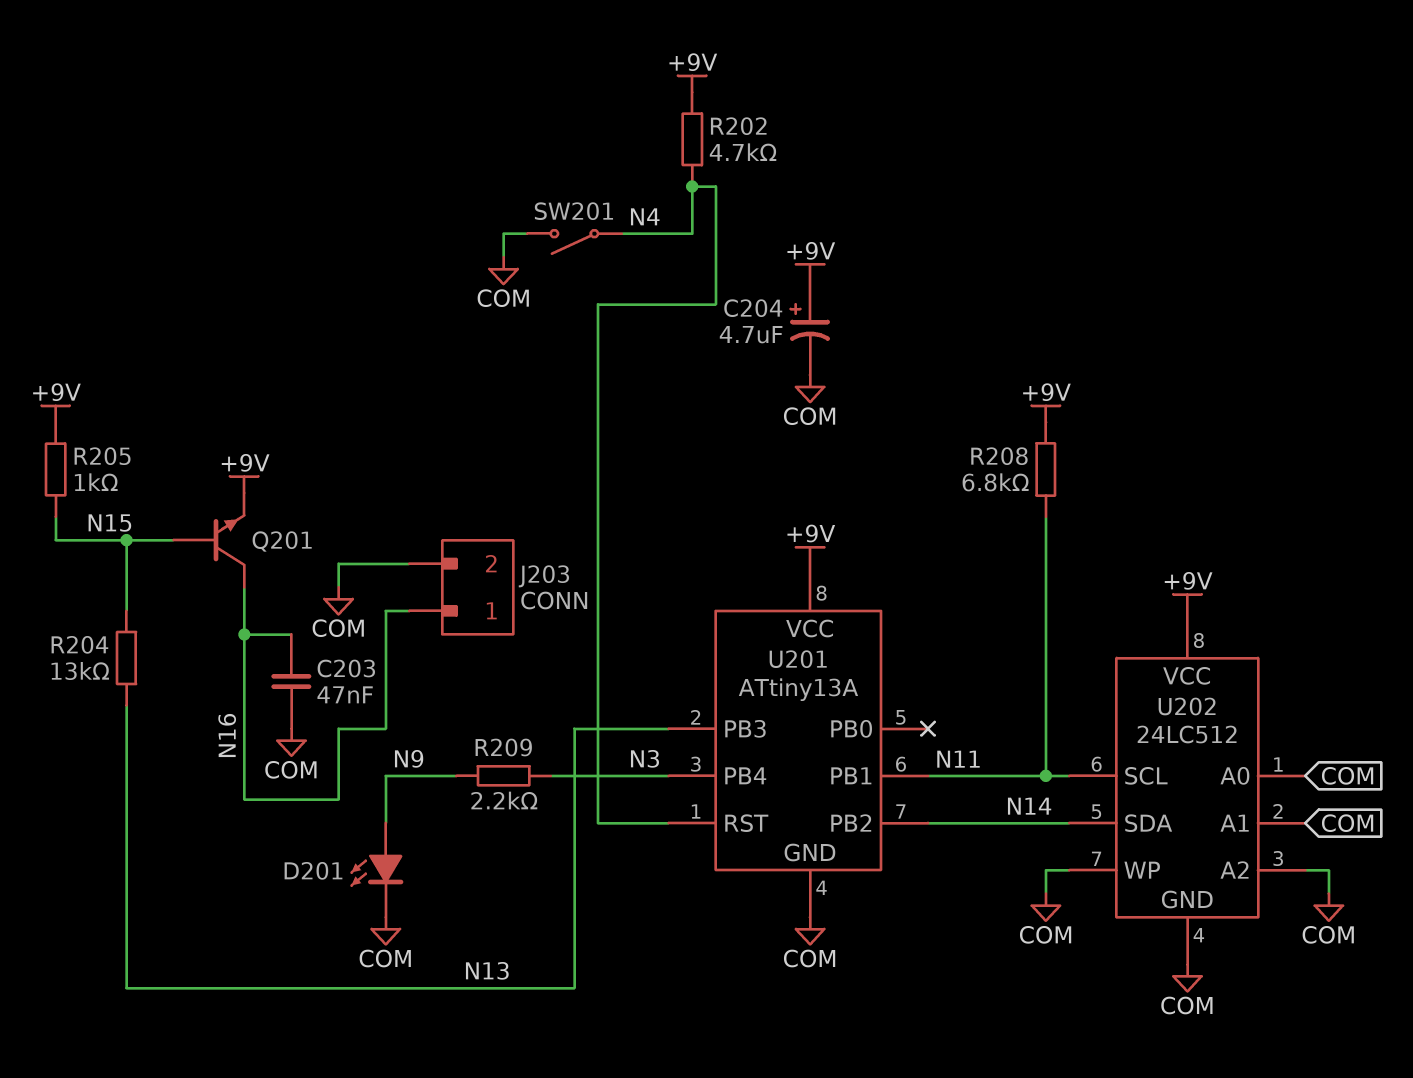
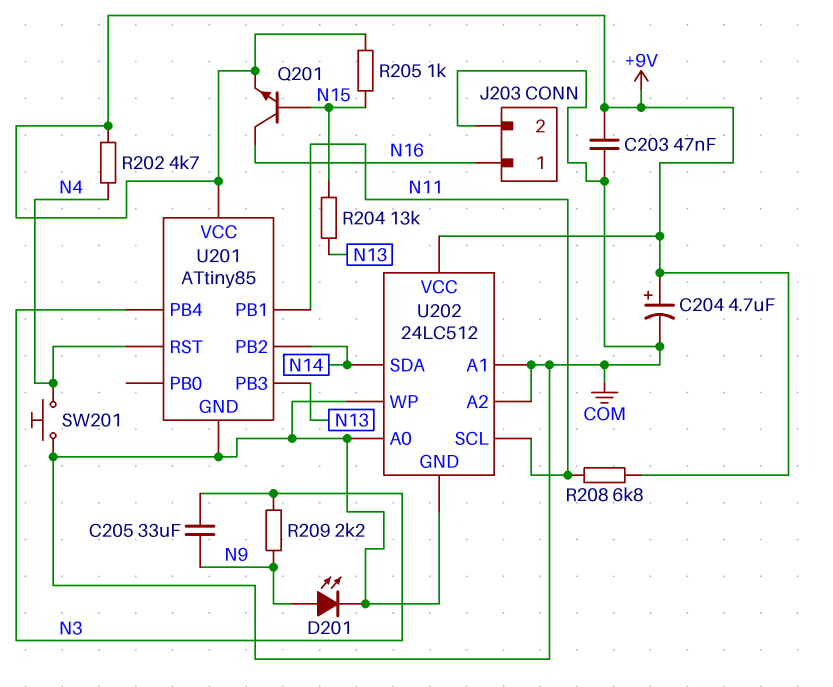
C203: 47nF (COM, N16) -> 47nF (+9V, COM)
C205: none -> 33uF (N3, N9)
SW201: switch (COM, N4) -> button (COM, N4)
U201: ATtiny13A -> ATtiny85

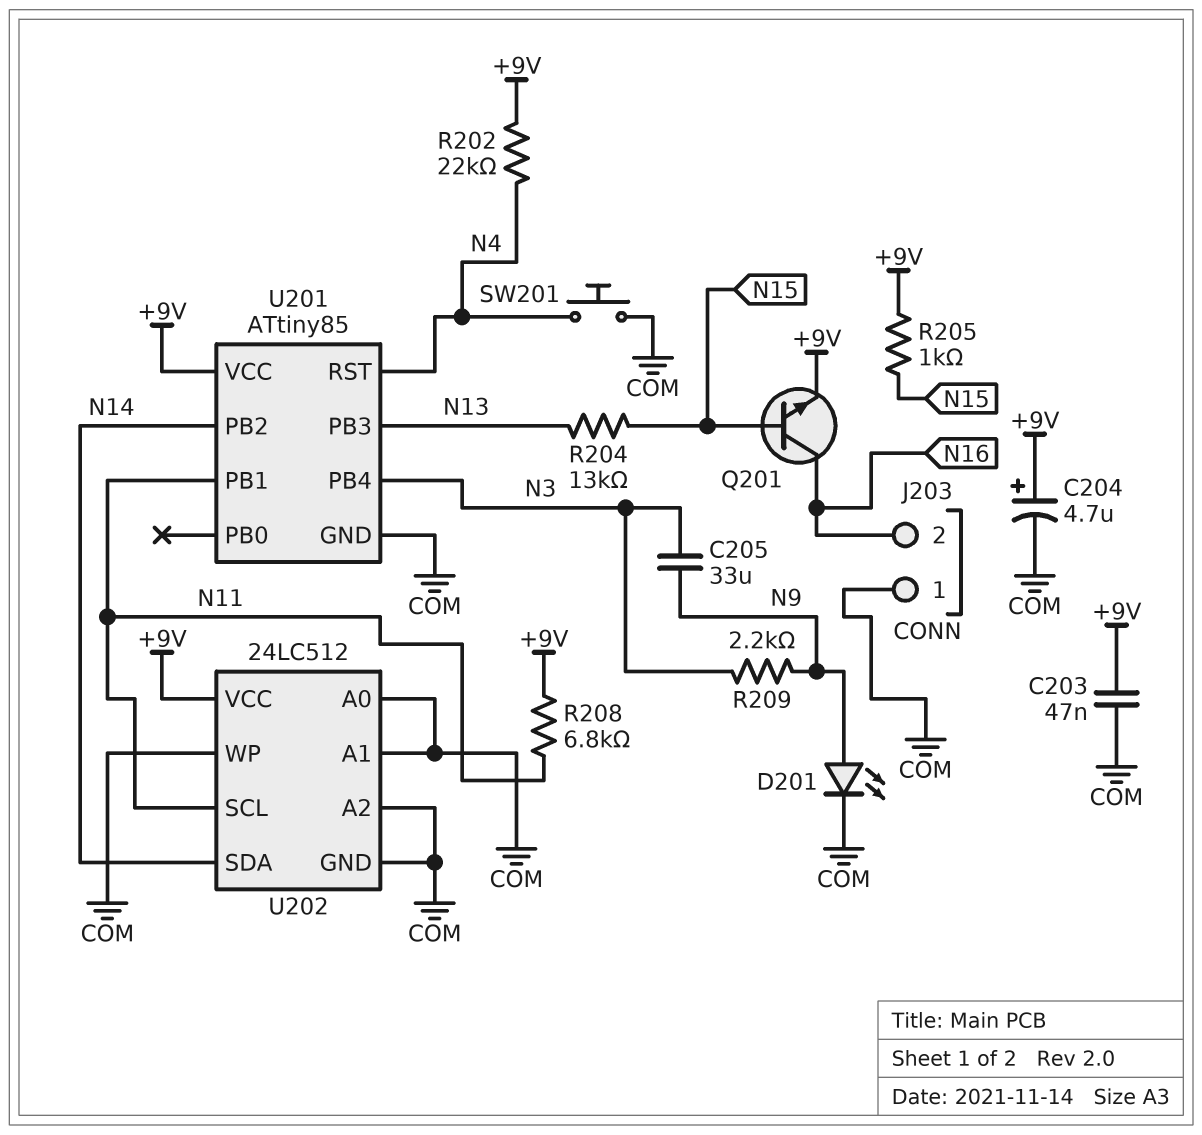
J203 pin 1: N16 -> COM
J203 pin 2: COM -> N16
R202: 4.7k (+9V, N4) -> 22k (+9V, N4)

